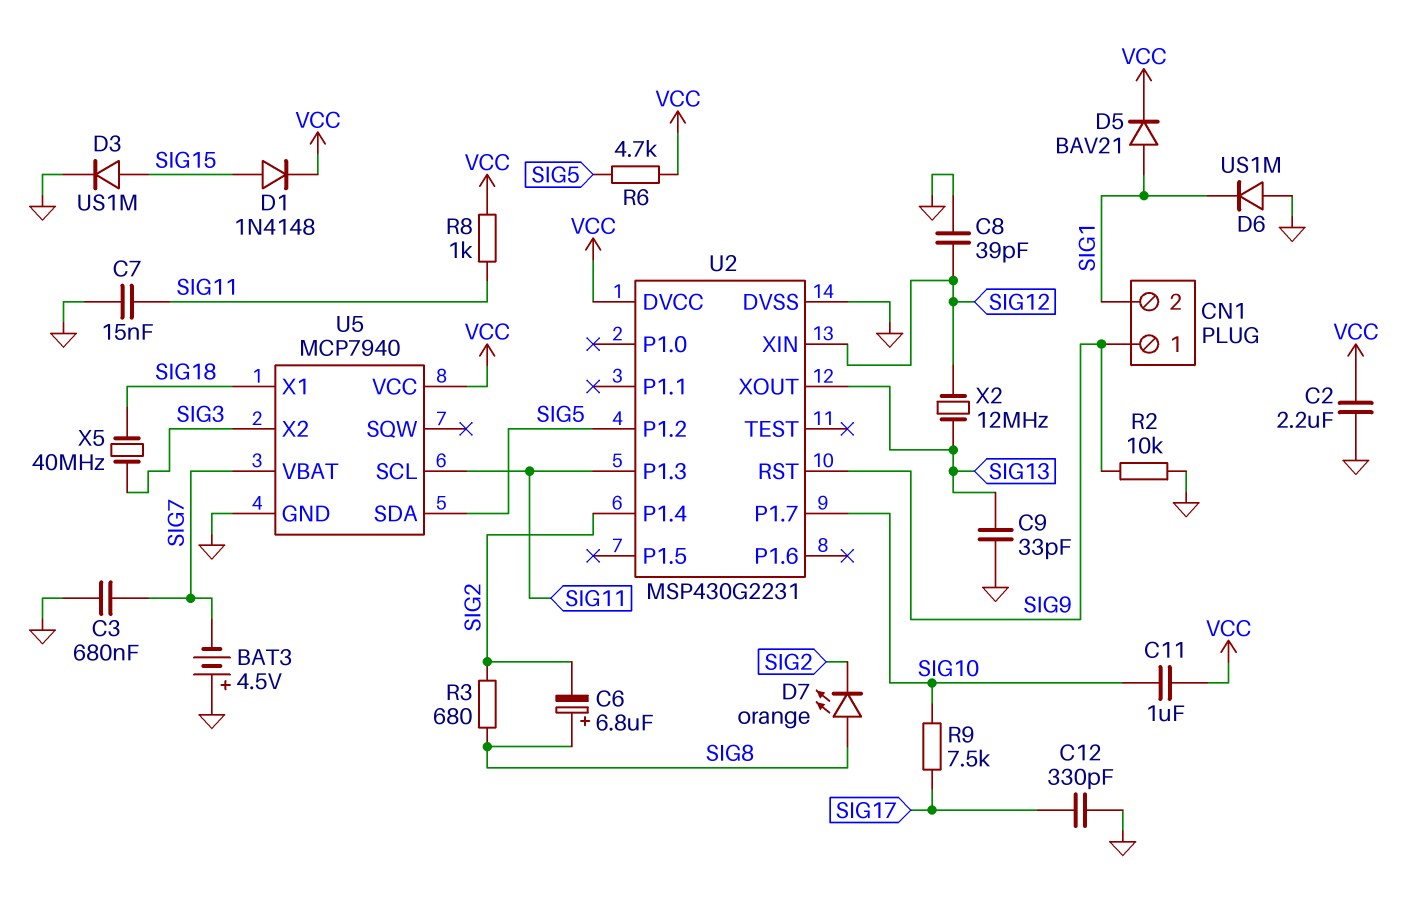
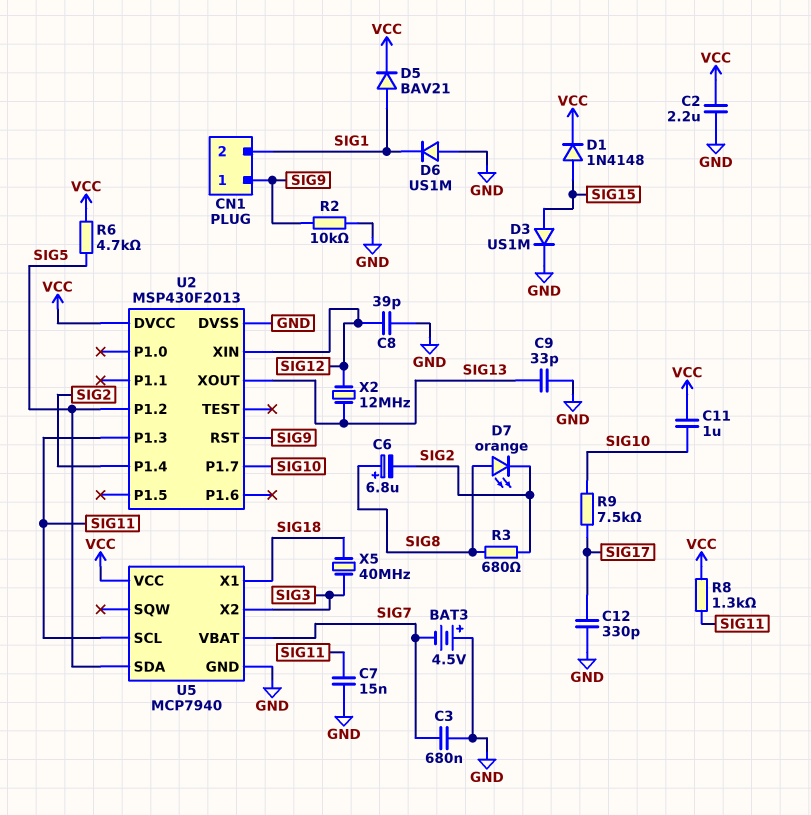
R8: 1k (SIG11, VCC) -> 1.3k (SIG11, VCC)
U2: MSP430G2231 -> MSP430F2013

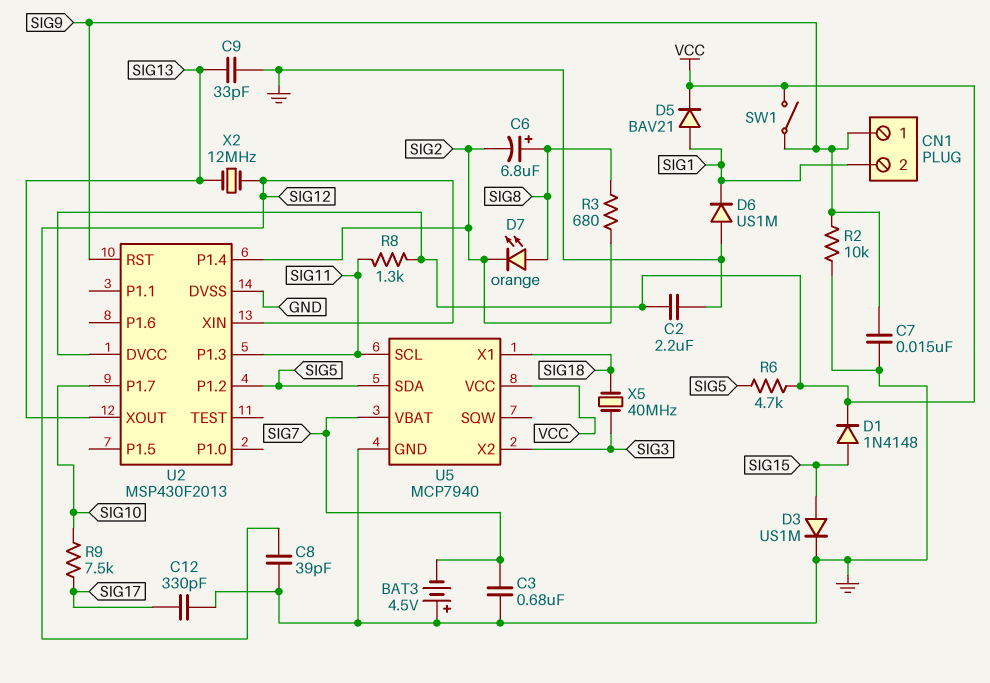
C7: 15nF (GND, SIG11) -> 15nF (GND, SIG9)
C11: 1uF (SIG10, VCC) -> none
SW1: none -> switch (SIG9, VCC)

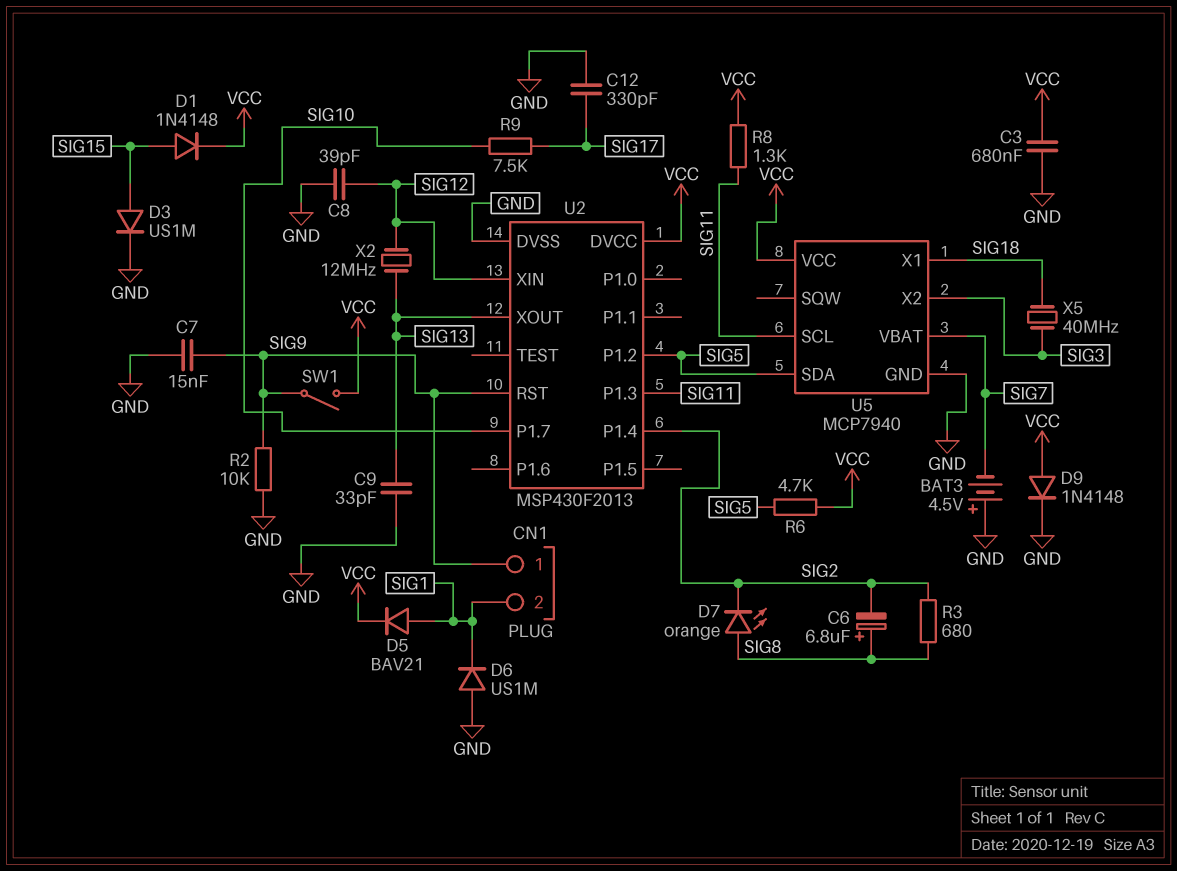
C2: 2.2uF (GND, VCC) -> none
C3: 680nF (GND, SIG7) -> 680nF (GND, VCC)
D9: none -> diode 1N4148 (A VCC, K GND)

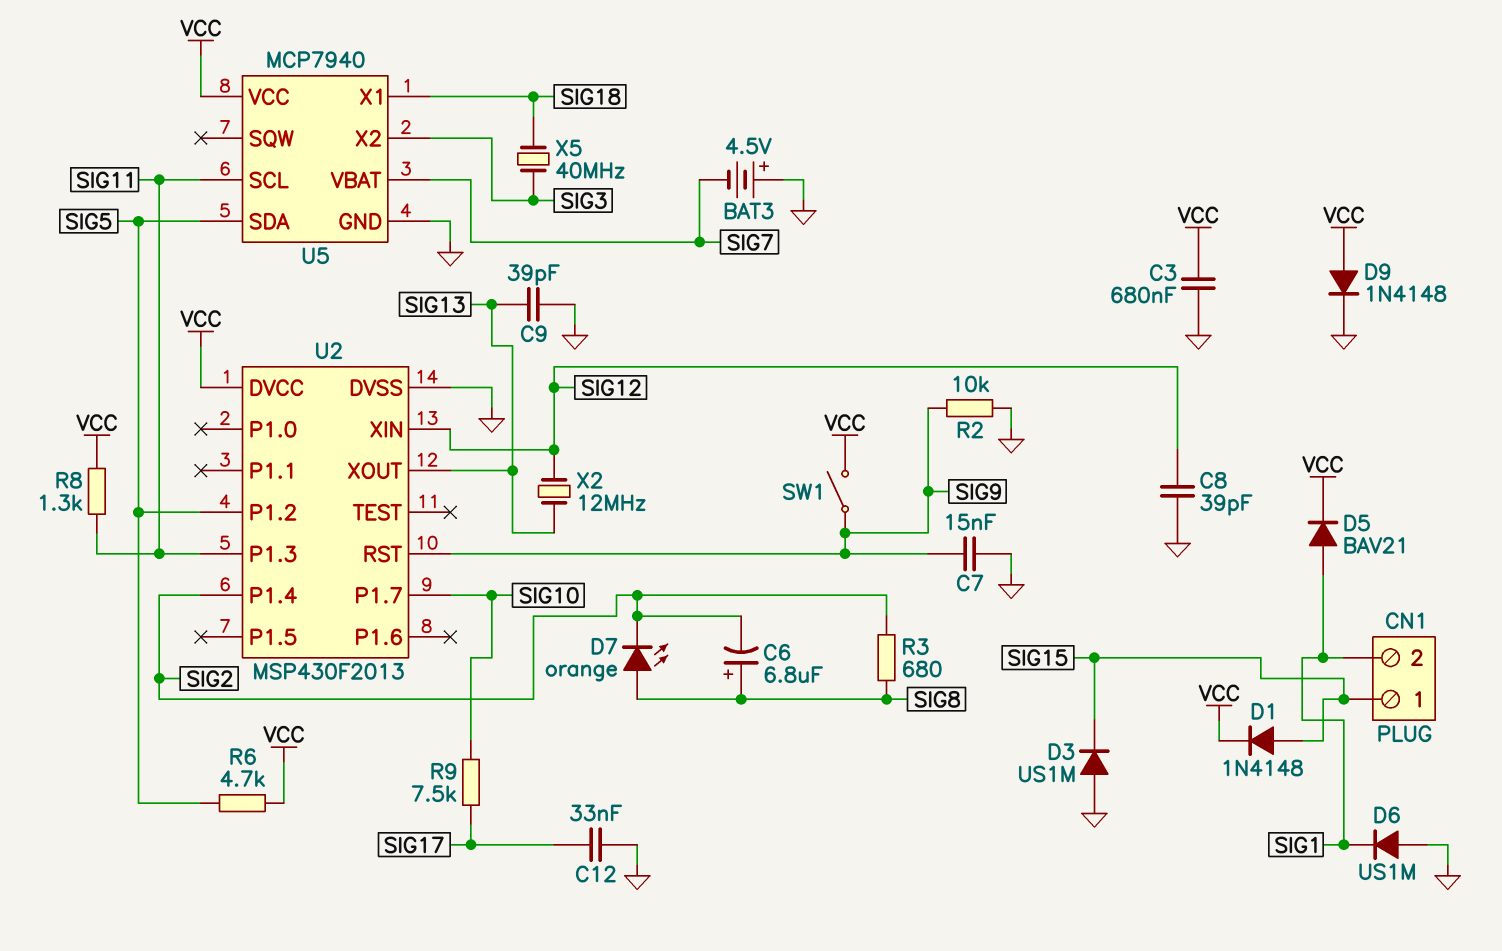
C9: 33pF (GND, SIG13) -> 39pF (GND, SIG13)
C12: 330pF (GND, SIG17) -> 33nF (GND, SIG17)
CN1 pin 1: SIG9 -> SIG15
D3: diode US1M (A SIG15, K GND) -> diode US1M (A GND, K SIG15)

